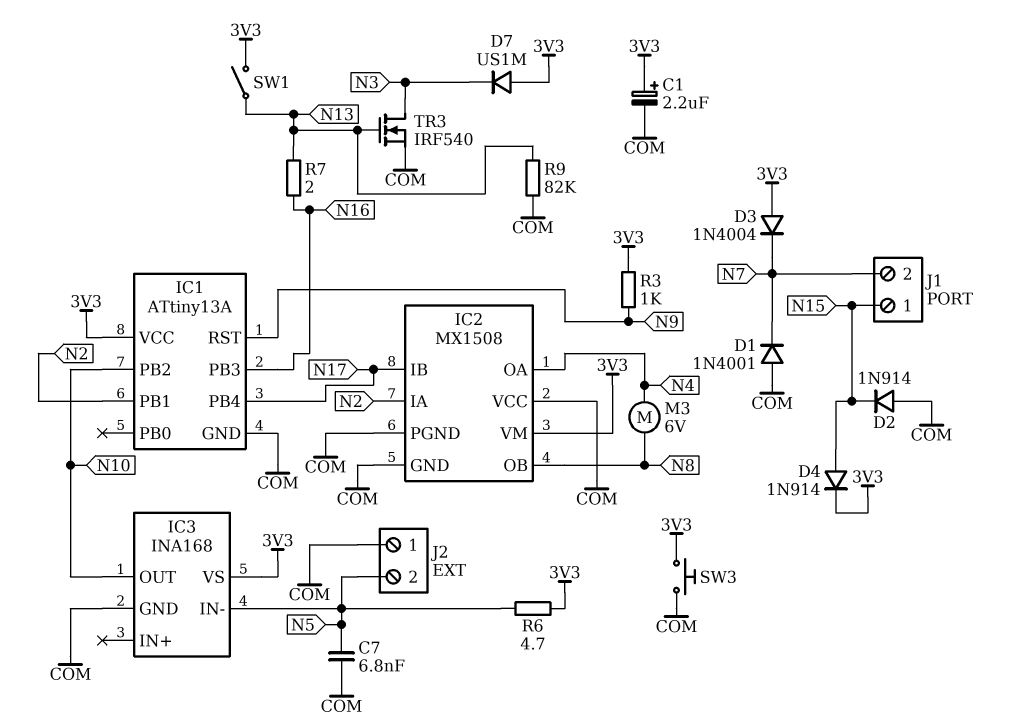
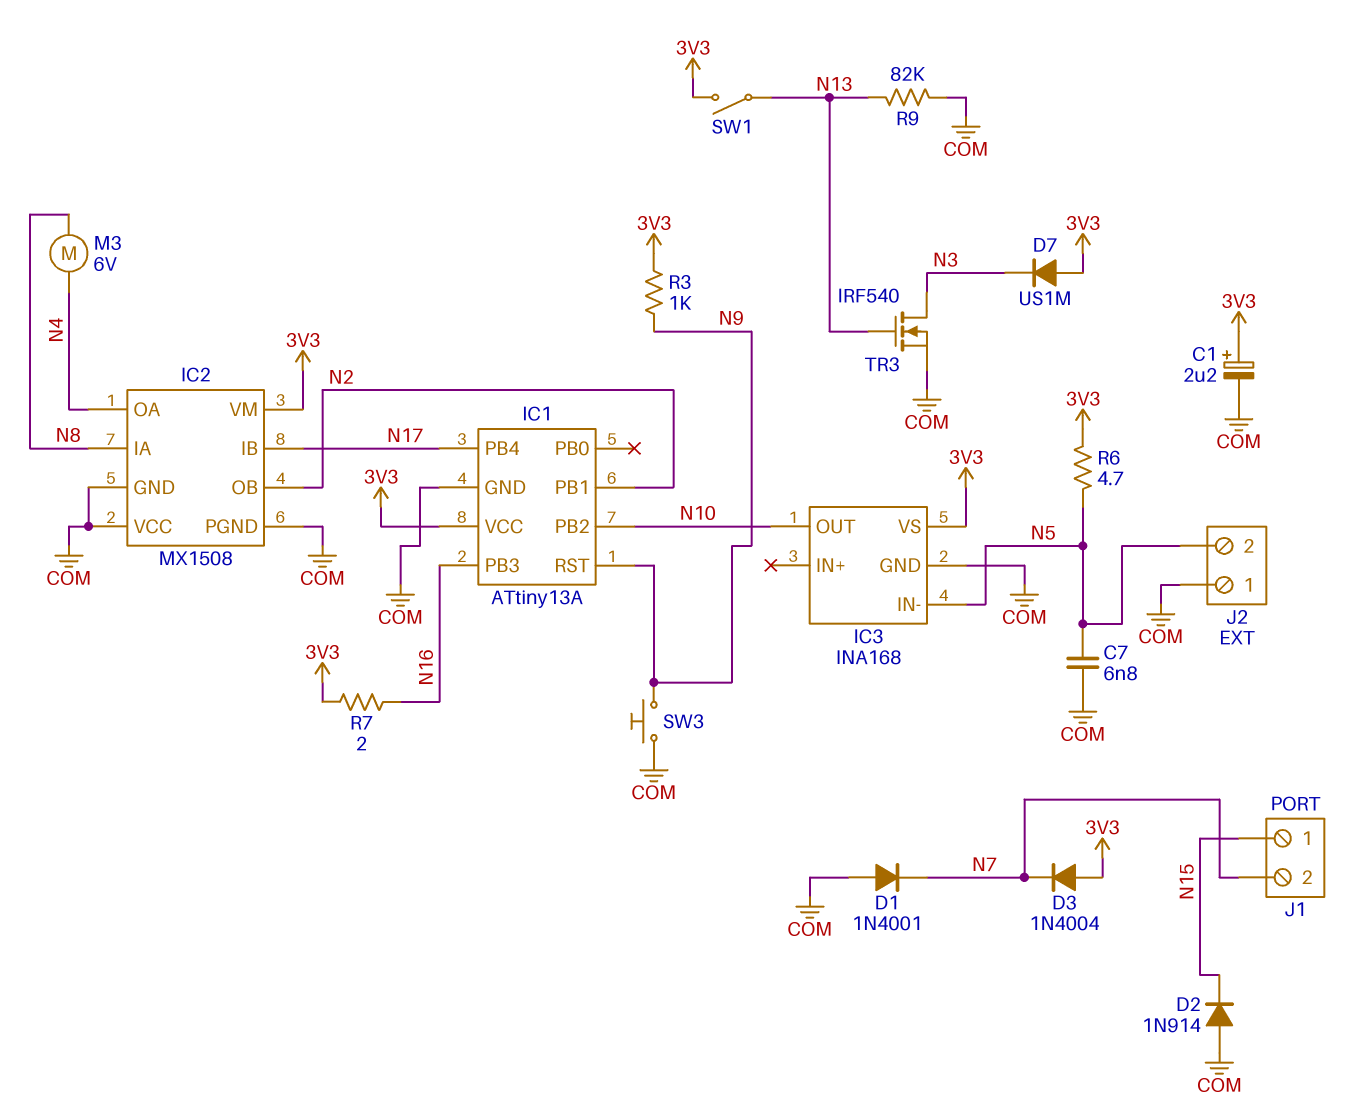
D4: diode 1N914 (A N15, K 3V3) -> none
IC2 pin IA: N2 -> N8
IC2 pin OB: N8 -> N2
R7: 2 (N13, N16) -> 2 (3V3, N16)
SW3: button (3V3, COM) -> button (COM, N9)

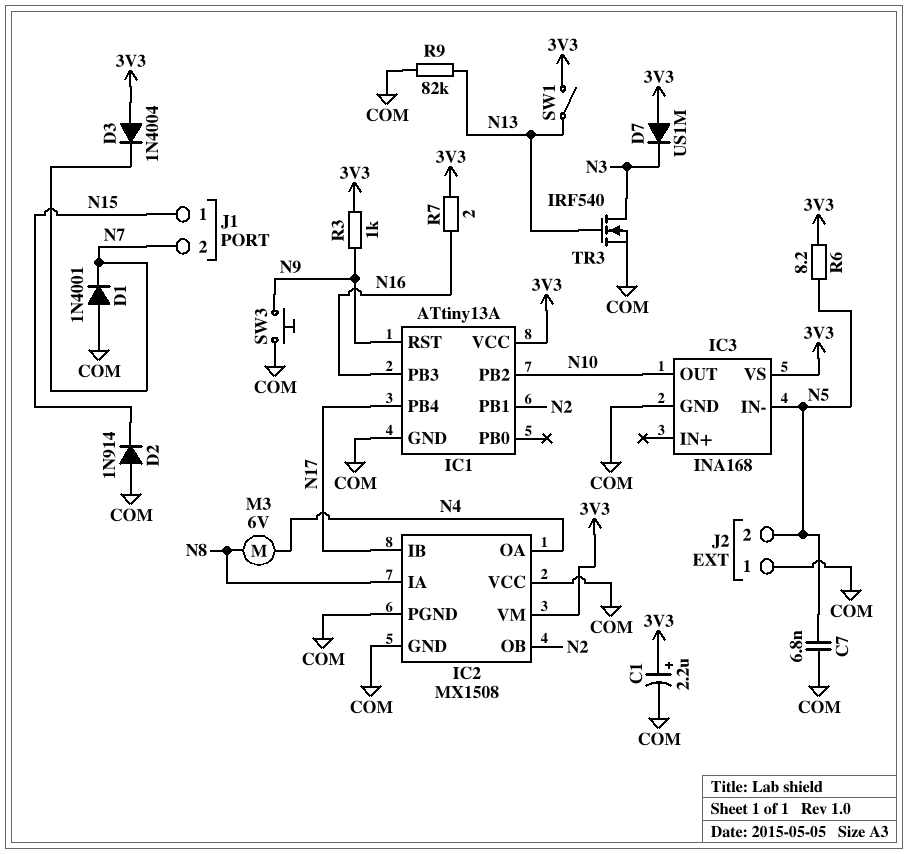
R6: 4.7 (3V3, N5) -> 8.2 (3V3, N5)

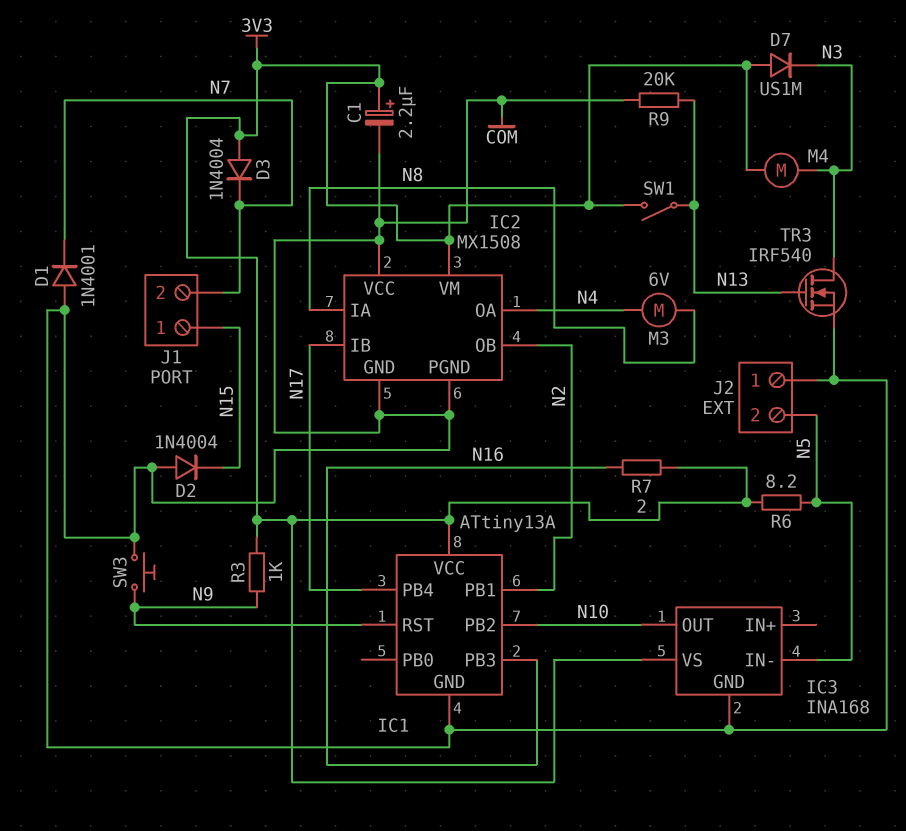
C7: 6.8nF (COM, N5) -> none
D2: diode 1N914 (A COM, K N15) -> diode 1N4004 (A COM, K N15)
M4: none -> motor (3V3, N3)
R9: 82k (COM, N13) -> 20k (COM, N13)

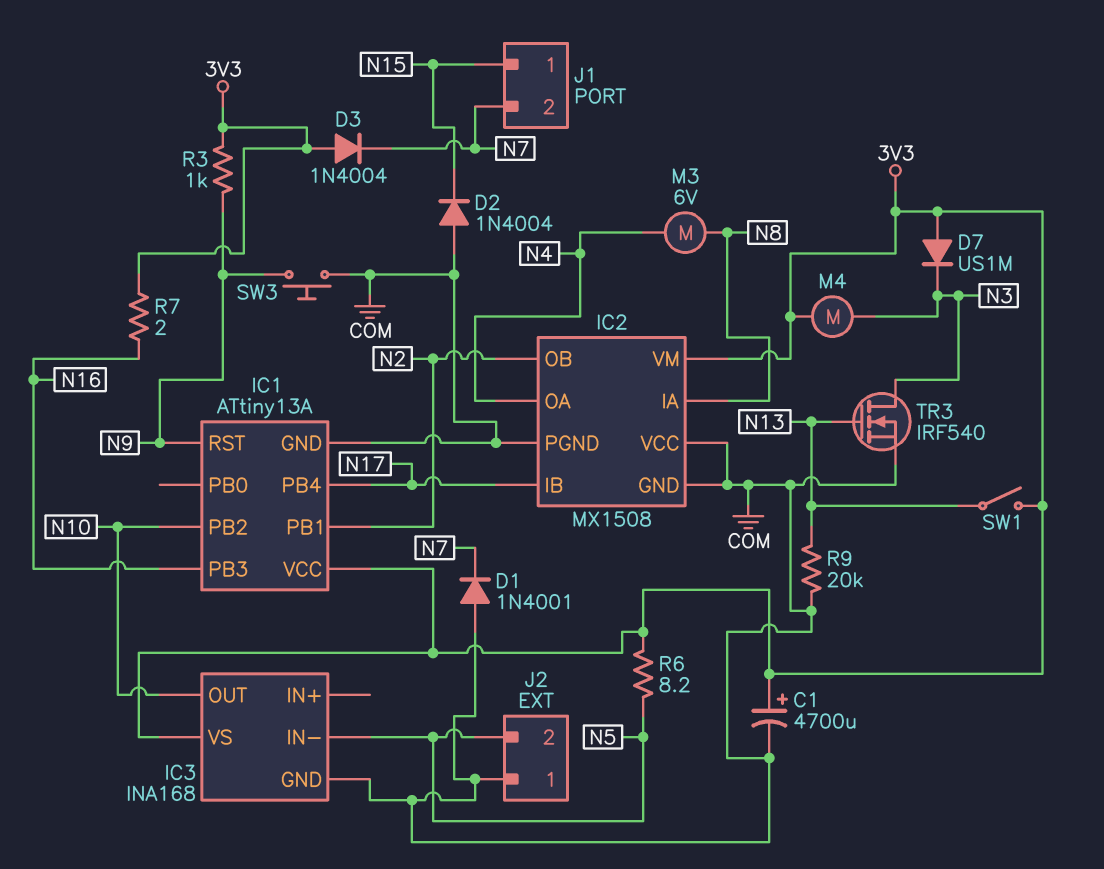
C1: 2.2uF (plus 3V3, minus COM) -> 4700uF (plus 3V3, minus COM)

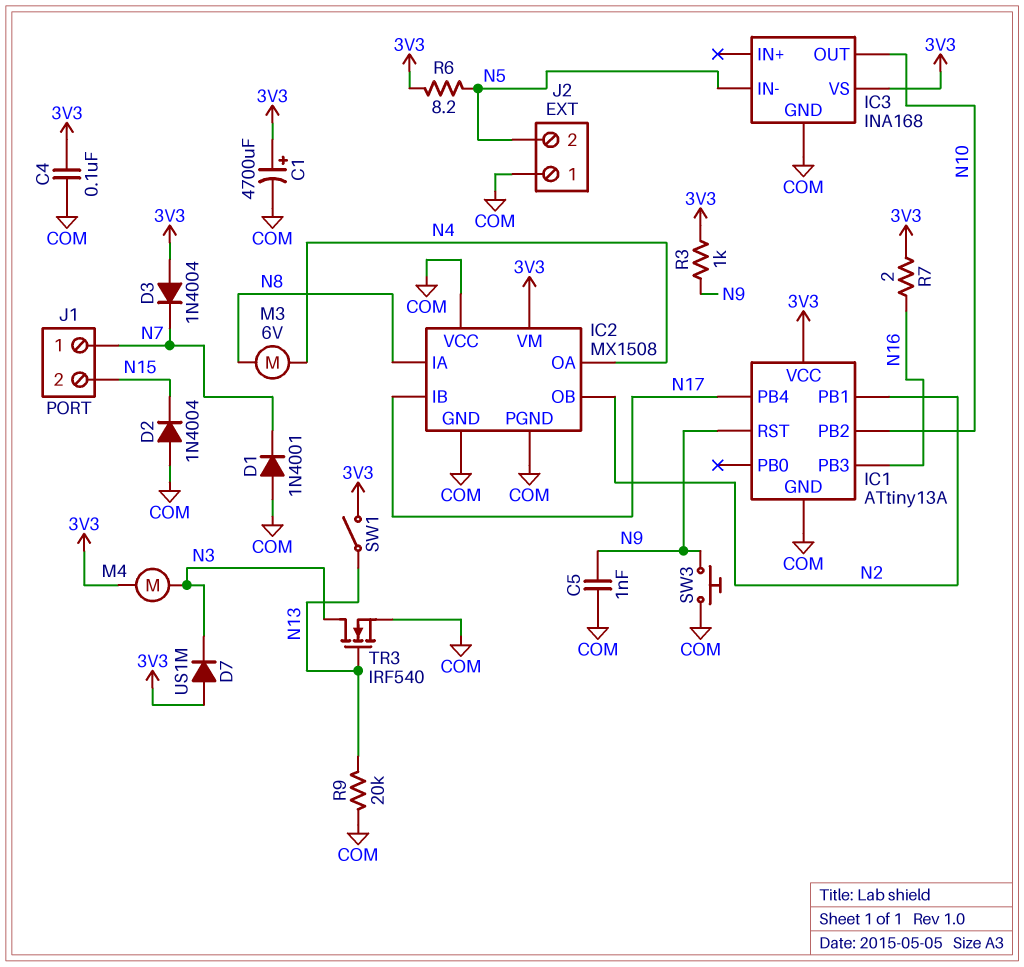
C4: none -> 100nF (3V3, COM)
C5: none -> 1nF (COM, N9)
J1 pin 1: N15 -> N7
J1 pin 2: N7 -> N15

